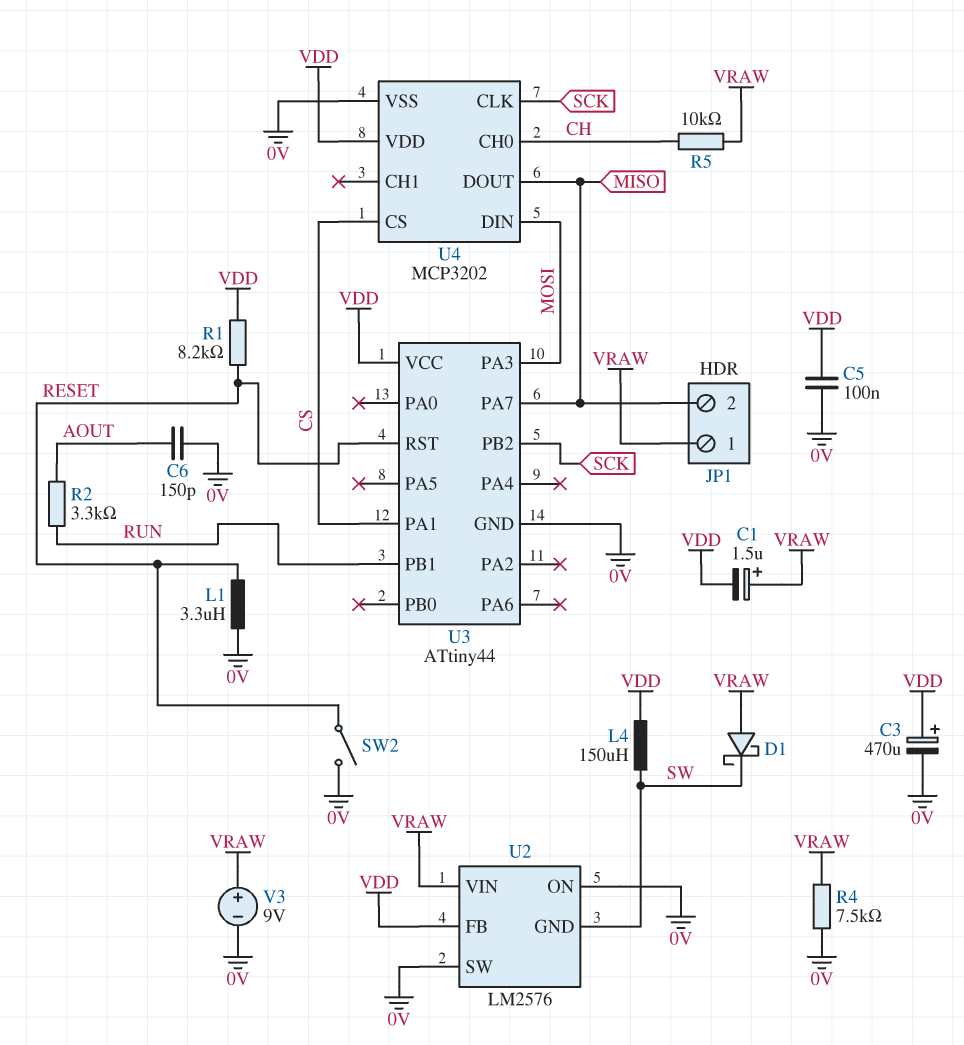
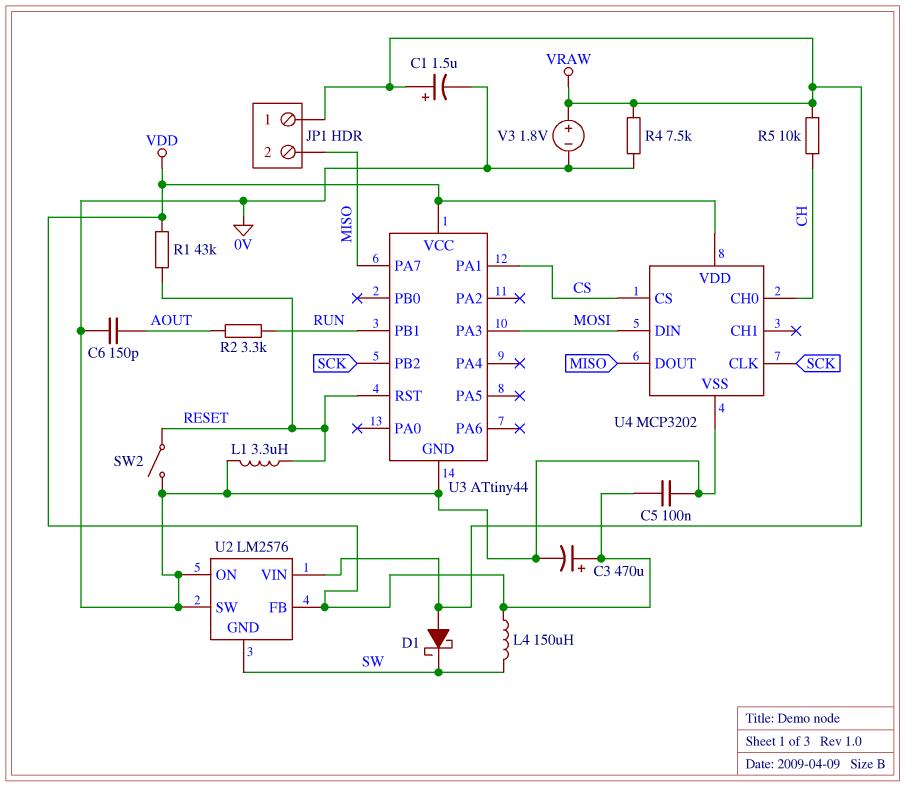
C1: 1.5uF (plus VRAW, minus VDD) -> 1.5uF (plus VRAW, minus 0V)
R1: 8.2k (RESET, VDD) -> 43k (RESET, VDD)
V3: 9V (plus VRAW, minus 0V) -> 1.8V (plus VRAW, minus 0V)

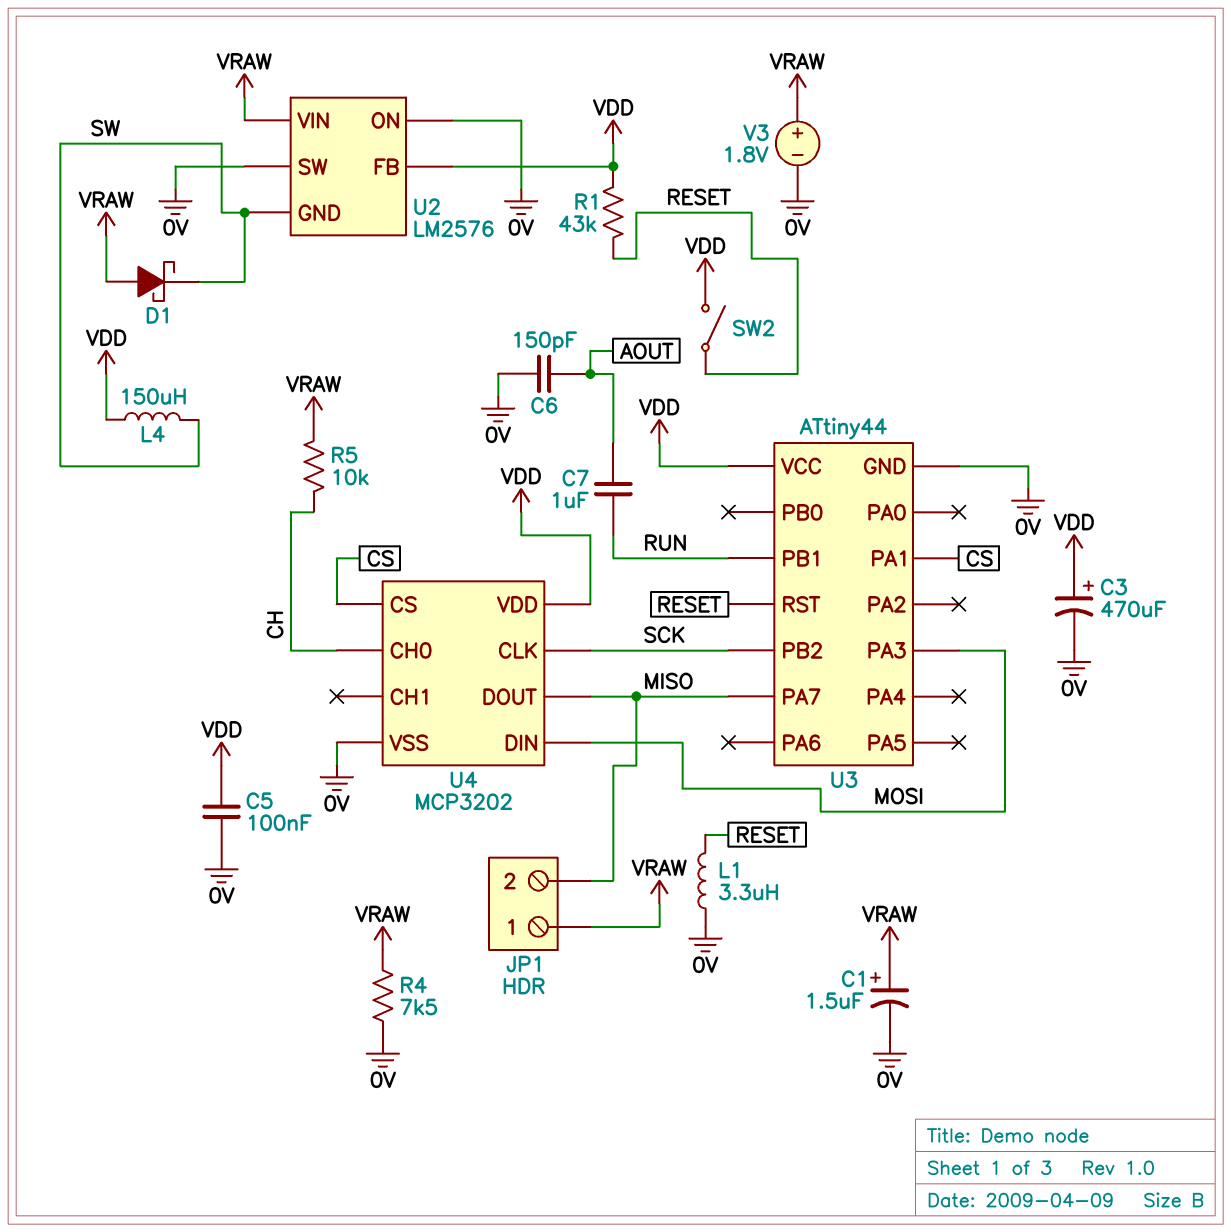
C7: none -> 1uF (AOUT, RUN)
R2: 3.3k (AOUT, RUN) -> none
SW2: switch (0V, RESET) -> switch (RESET, VDD)

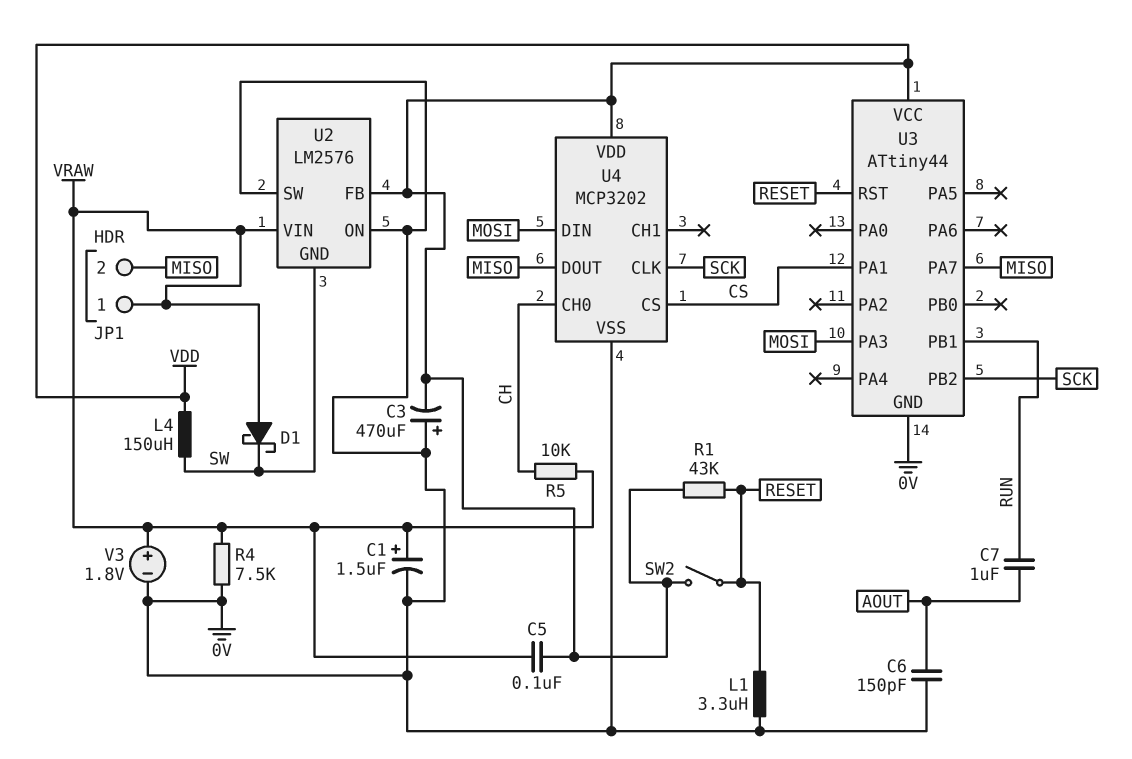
C3: 470uF (plus VDD, minus 0V) -> 470uF (plus 0V, minus VDD)
C5: 100nF (0V, VDD) -> 100nF (VDD, VRAW)

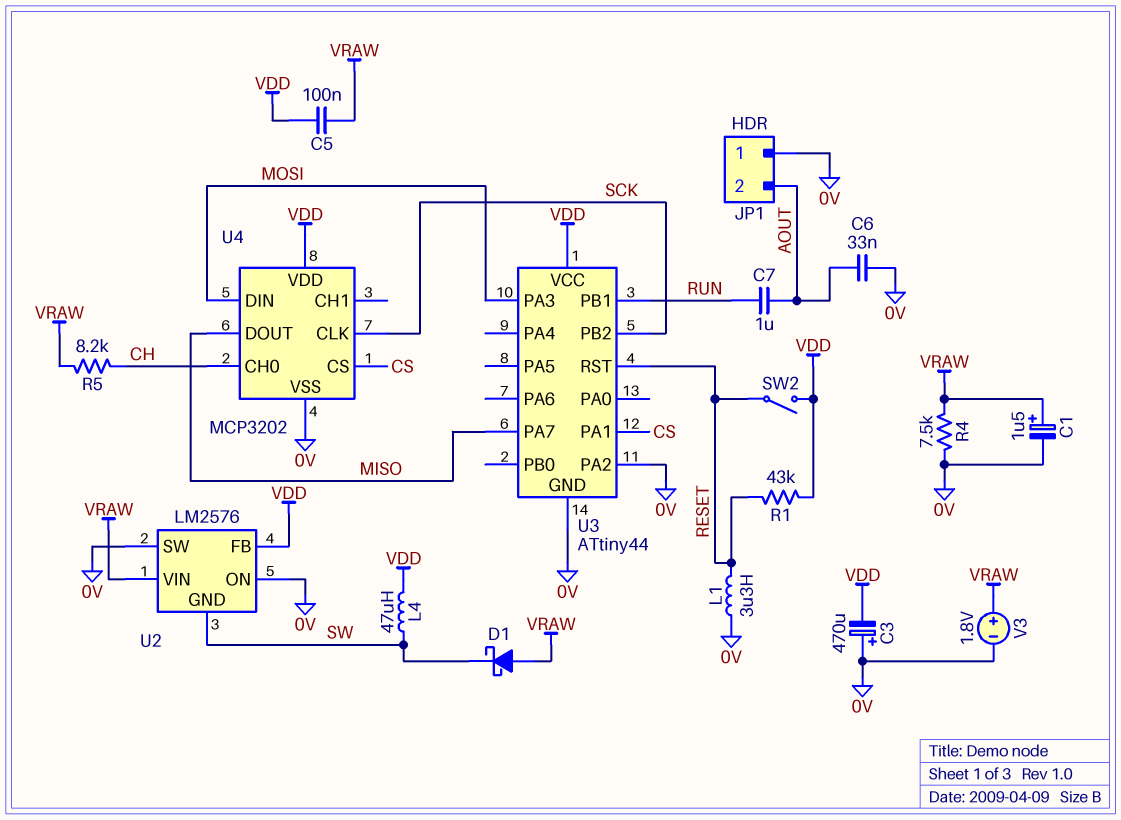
C6: 150pF (0V, AOUT) -> 33nF (0V, AOUT)
JP1 pin 1: VRAW -> 0V
JP1 pin 2: MISO -> AOUT
L4: 150uH (SW, VDD) -> 47uH (SW, VDD)
R5: 10k (CH, VRAW) -> 8.2k (CH, VRAW)
U3 pin PA2: none -> 0V

